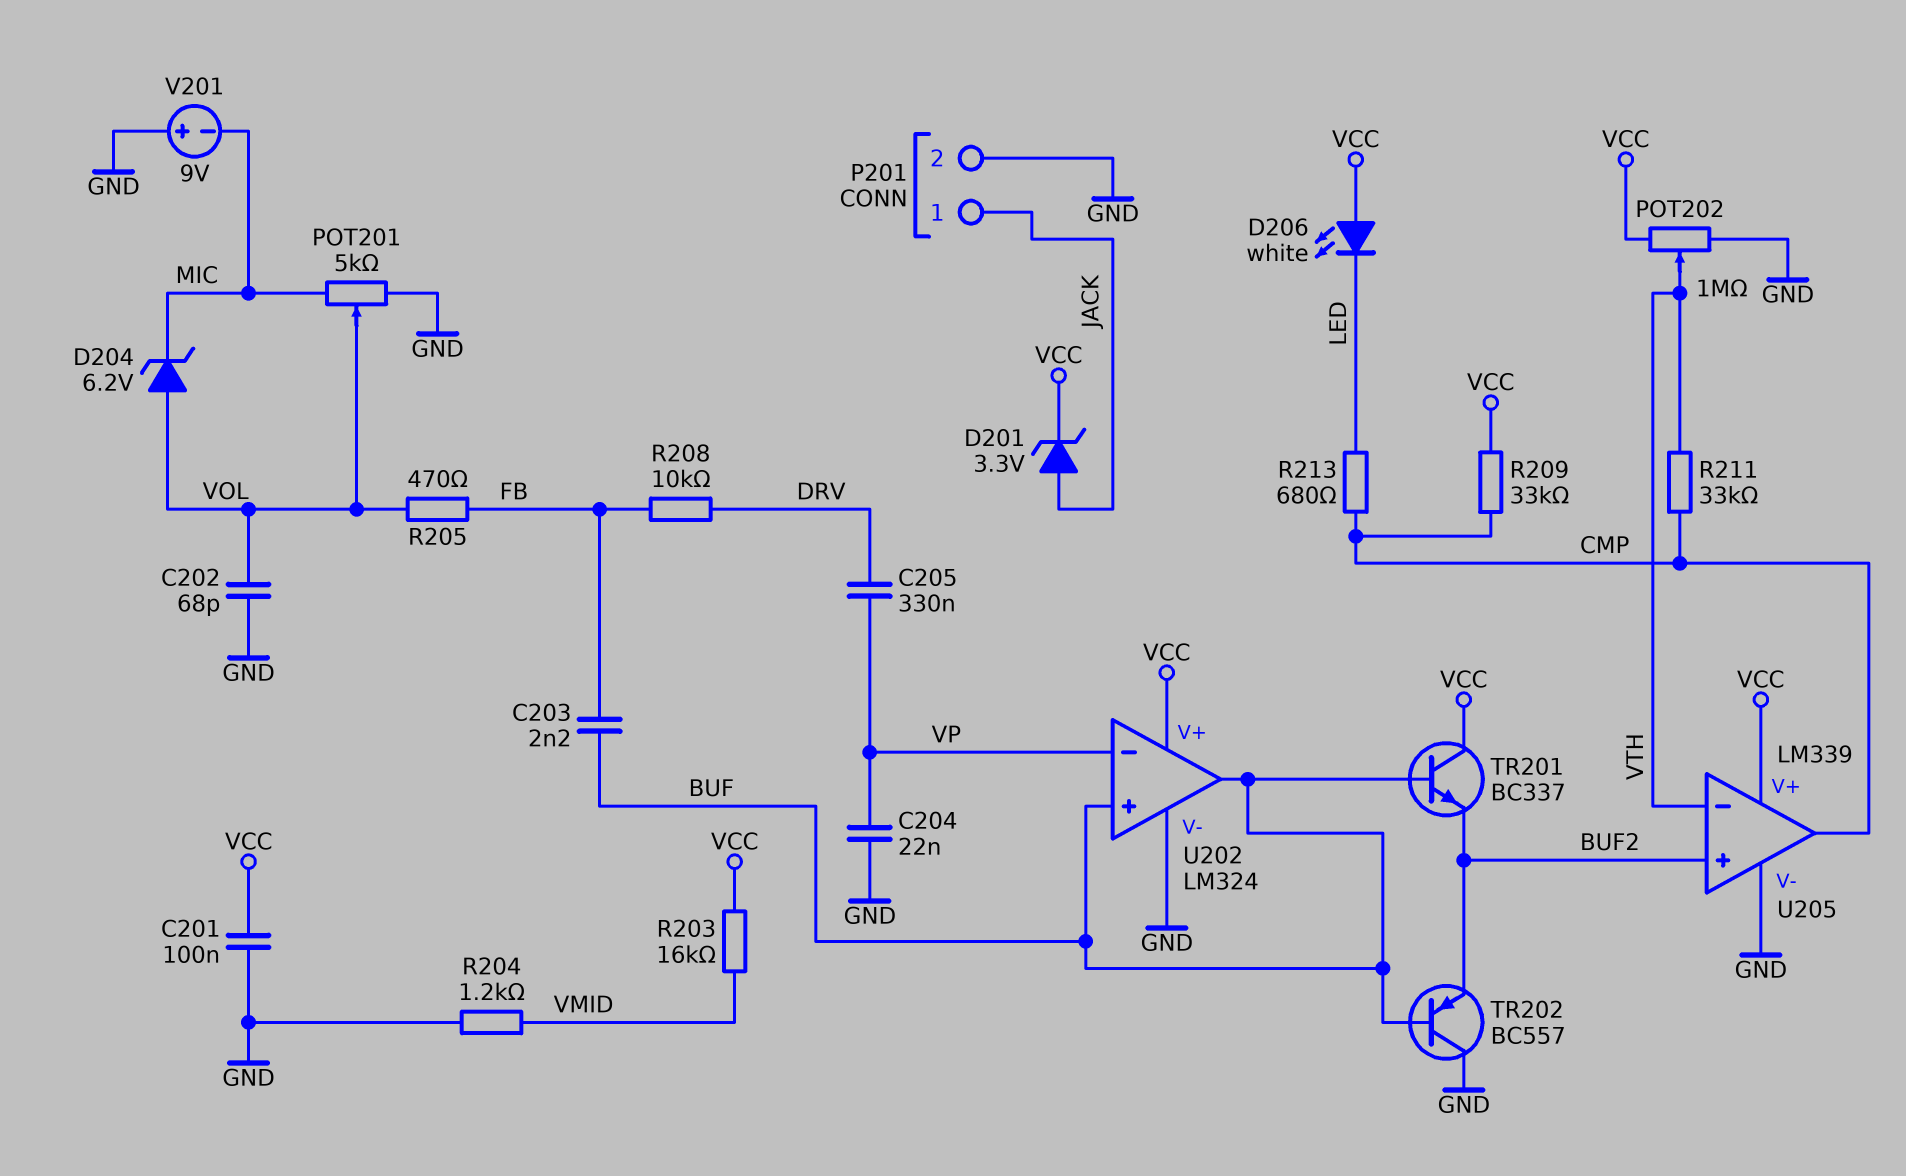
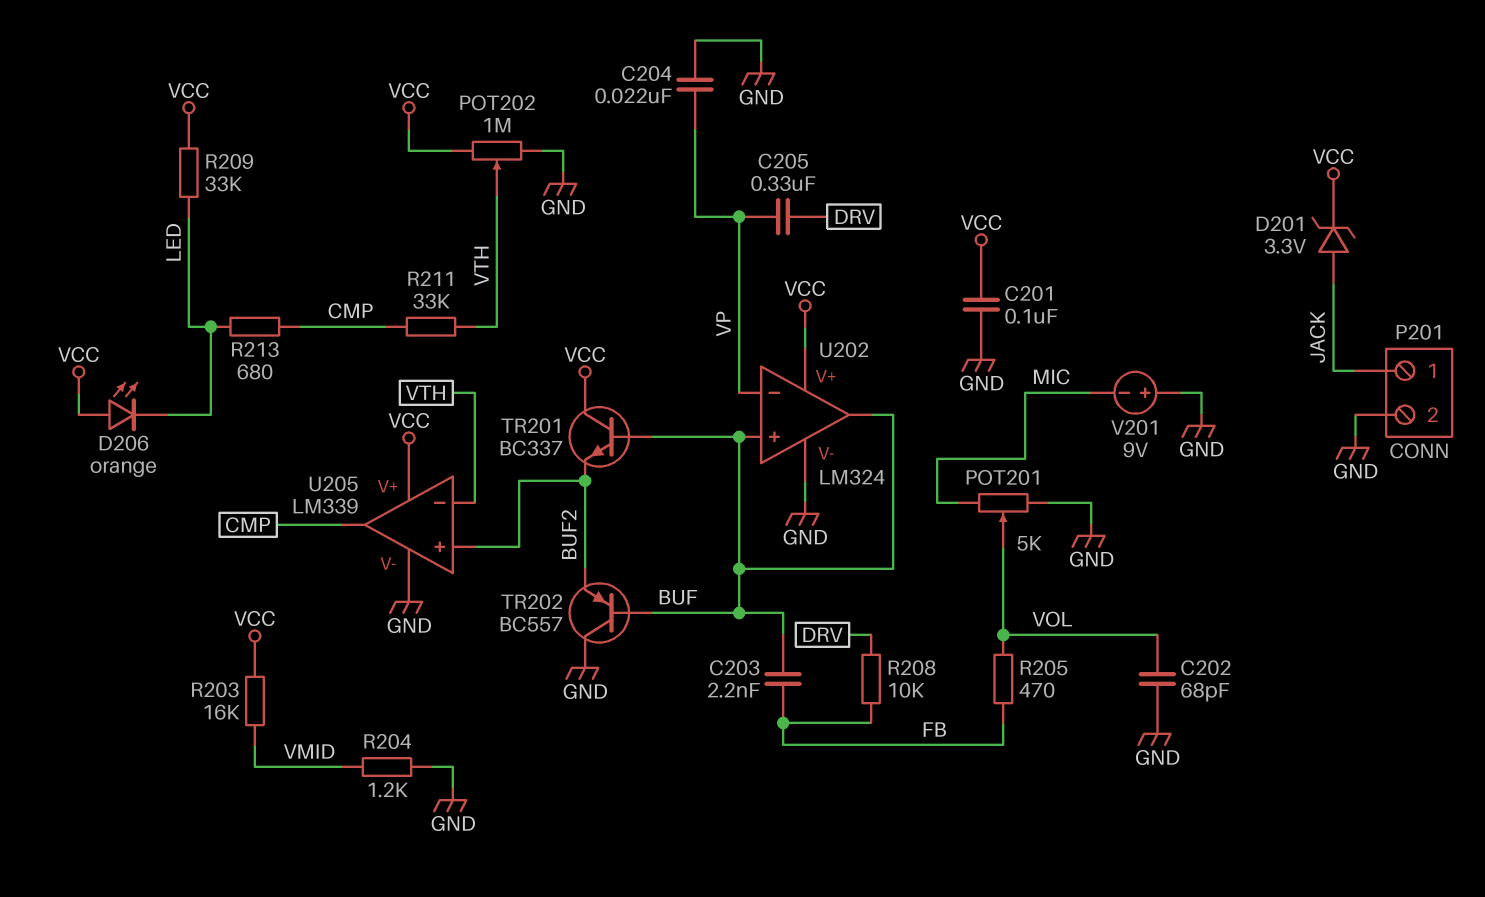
D204: zener 6.2V (A VOL, K MIC) -> none
D206: LED white (A VCC, K LED) -> LED orange (A VCC, K LED)
R209: 33k (CMP, VCC) -> 33k (LED, VCC)

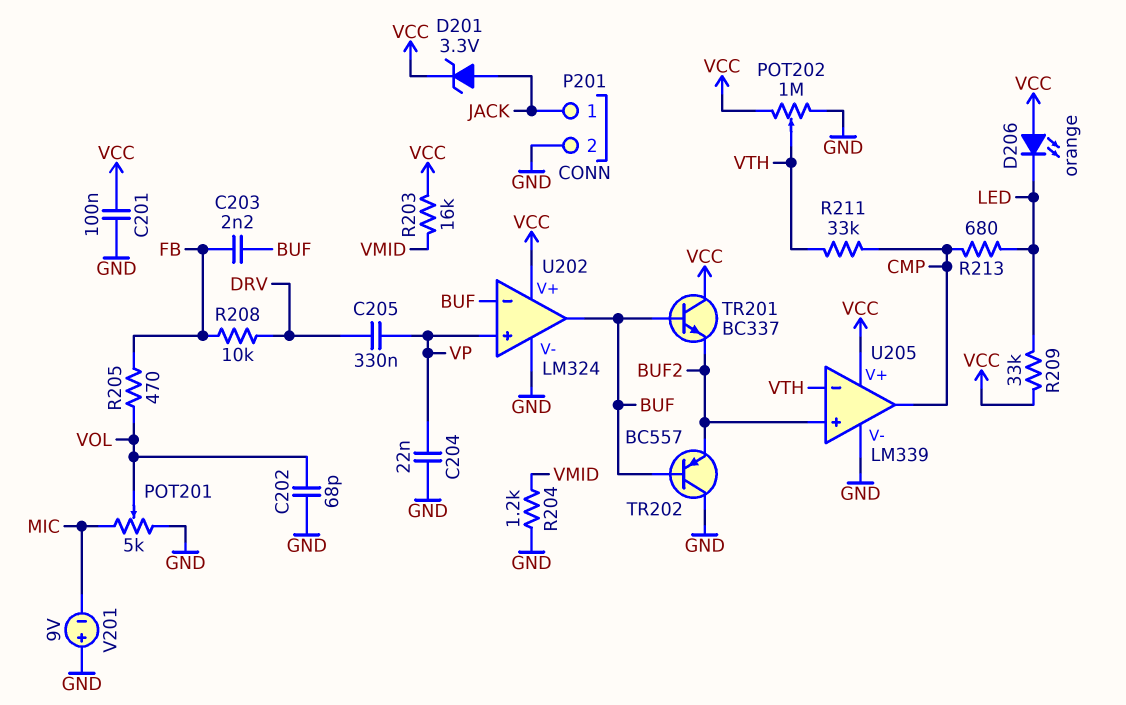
U202 pin in+: BUF -> VP
U202 pin in-: VP -> BUF

